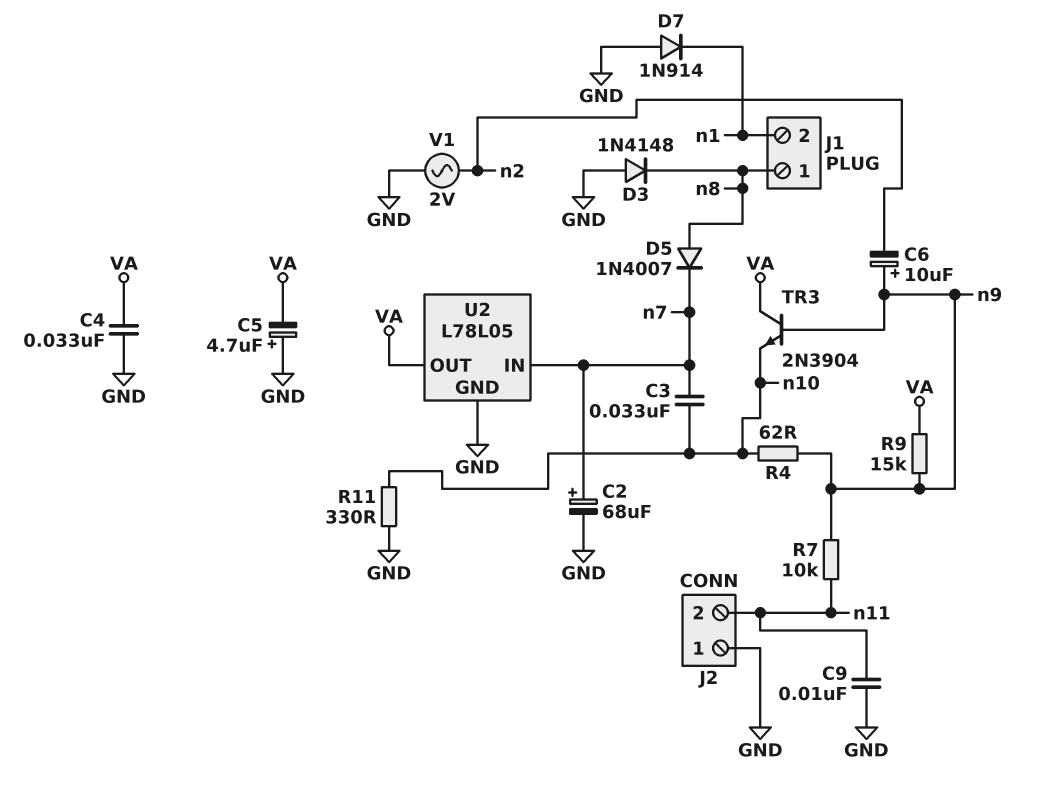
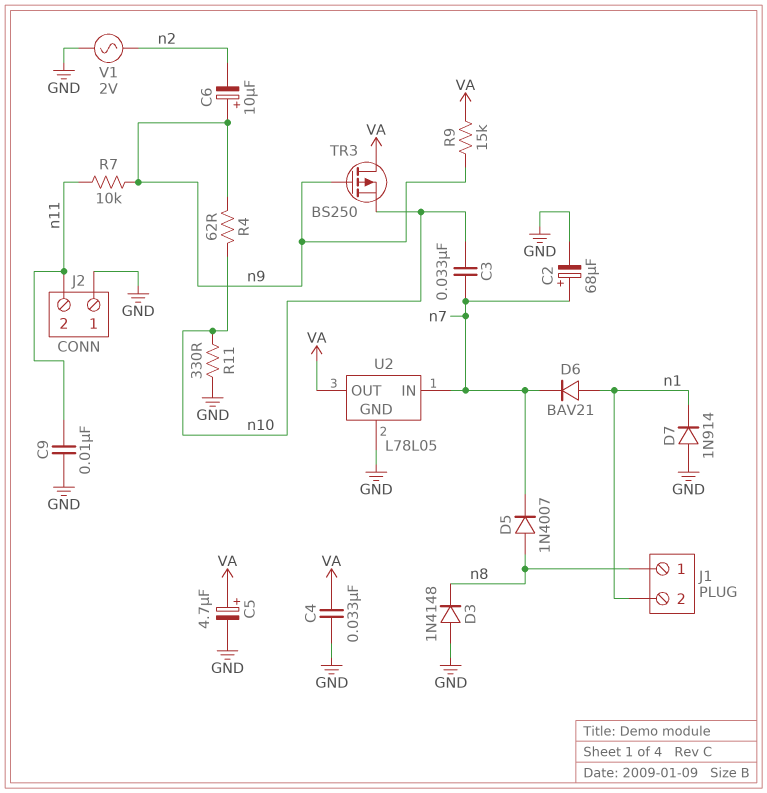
C5: 4.7uF (plus GND, minus VA) -> 4.7uF (plus VA, minus GND)
D6: none -> diode BAV21 (A n1, K n7)
TR3: NPN 2N3904 (B n9, C VA, E n10) -> PMOS BS250 (G n9, D VA, S n10)

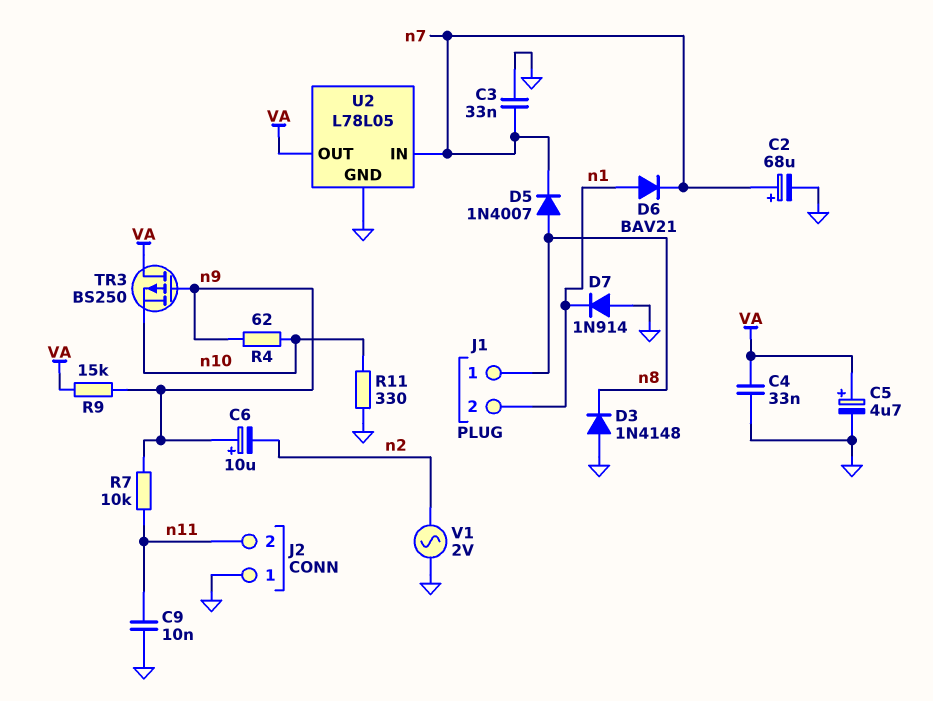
C3: 33nF (n7, n10) -> 33nF (GND, n7)

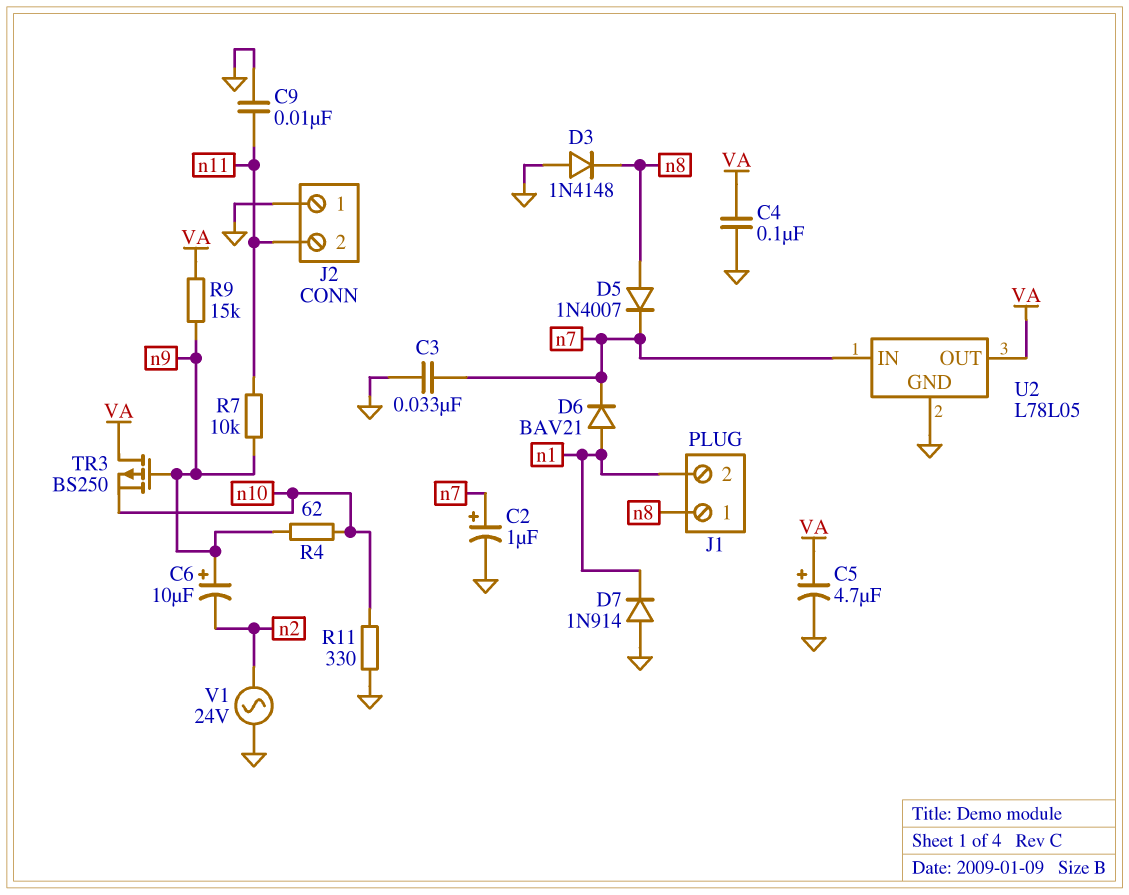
C2: 68uF (plus n7, minus GND) -> 1uF (plus n7, minus GND)
C4: 33nF (GND, VA) -> 100nF (GND, VA)
V1: AC 2V (GND, n2) -> AC 24V (GND, n2)

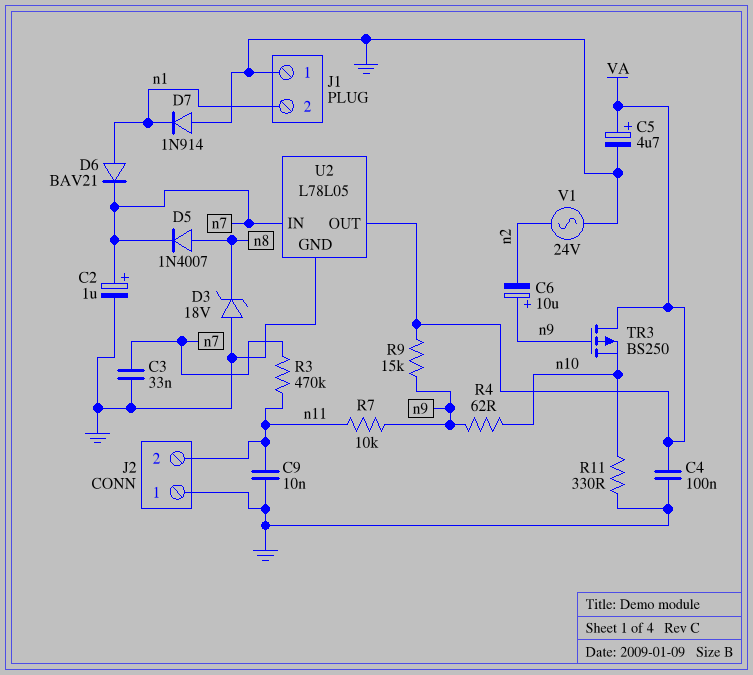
D3: diode 1N4148 (A GND, K n8) -> zener 18V (A GND, K n8)
J1 pin 1: n8 -> GND
R3: none -> 470k (n7, n11)

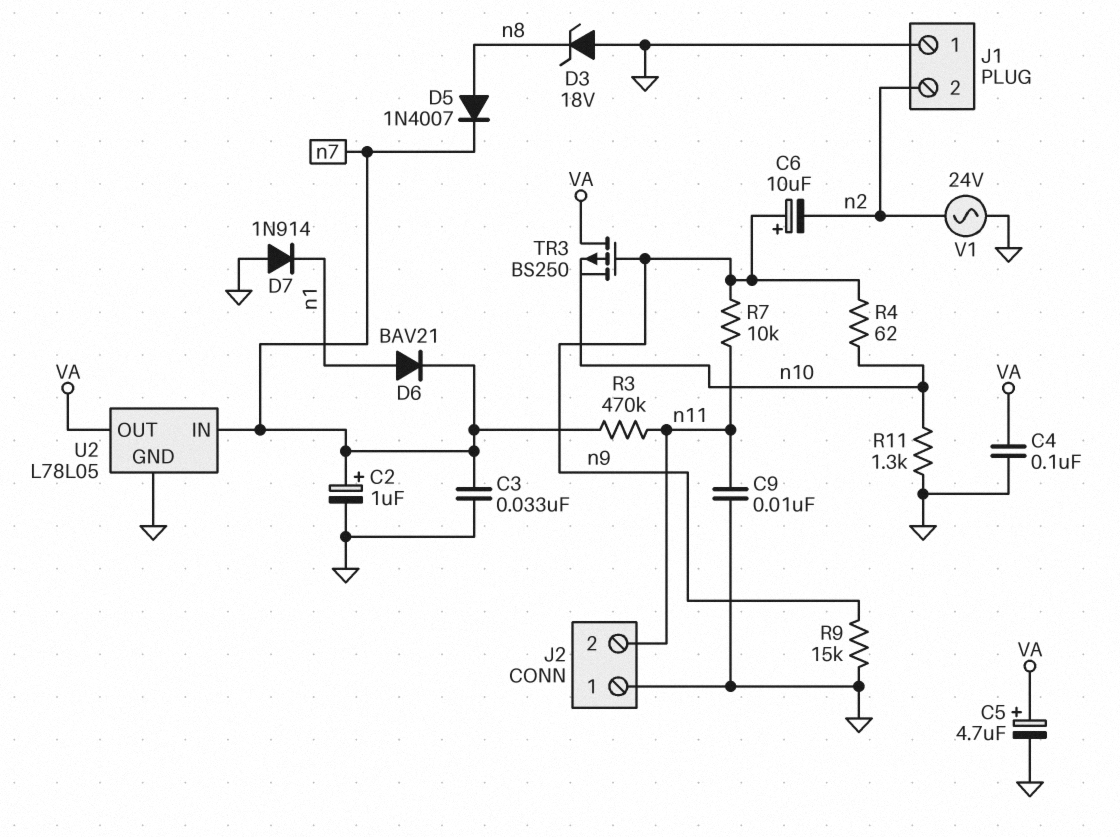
J1 pin 2: n1 -> n2
R9: 15k (VA, n9) -> 15k (GND, n9)
R11: 330 (GND, n10) -> 1.3k (GND, n10)

